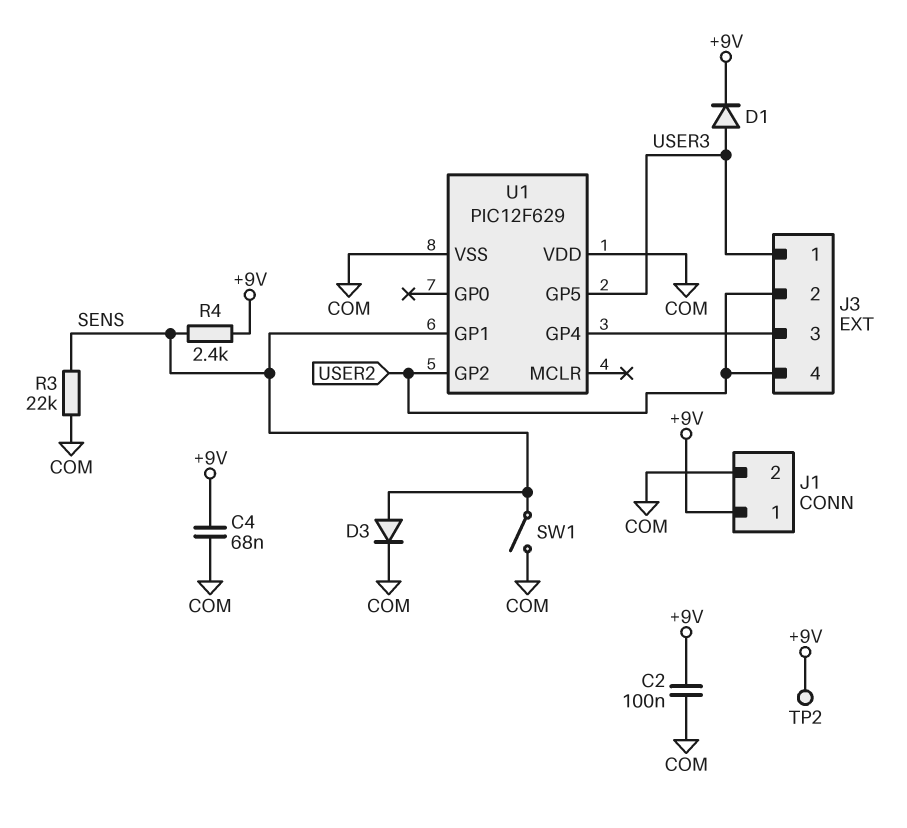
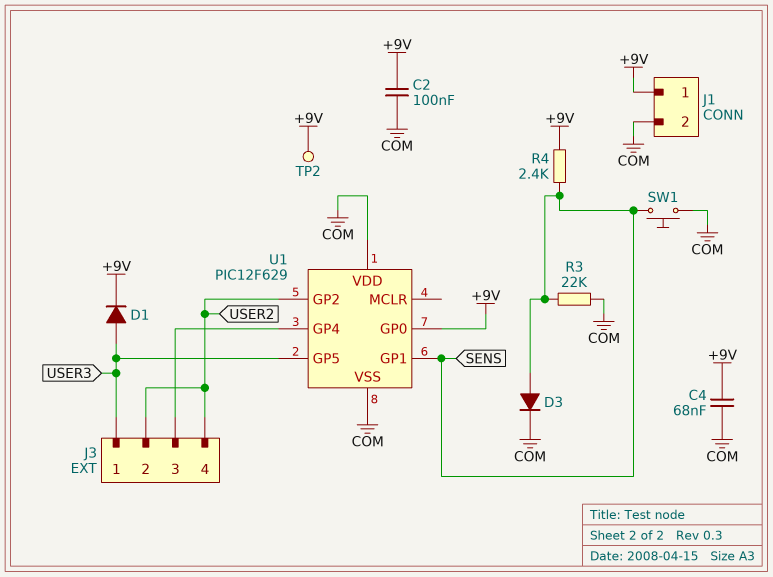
SW1: switch (COM, SENS) -> button (COM, SENS)
U1 pin GP0: none -> +9V

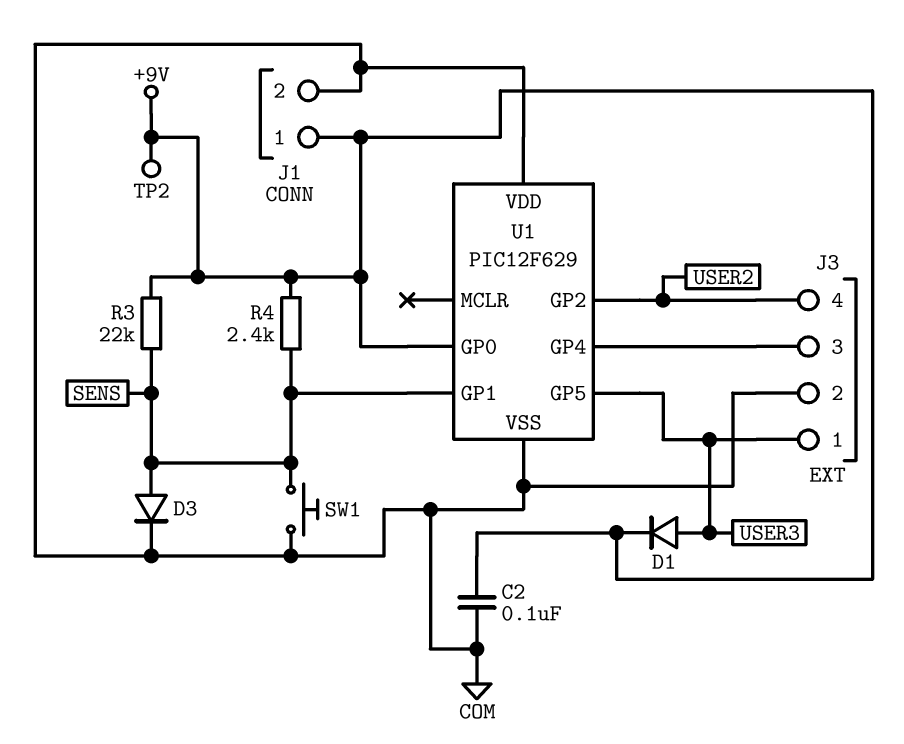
C4: 68nF (+9V, COM) -> none
J3 pin 2: USER2 -> COM
R3: 22k (COM, SENS) -> 22k (+9V, SENS)

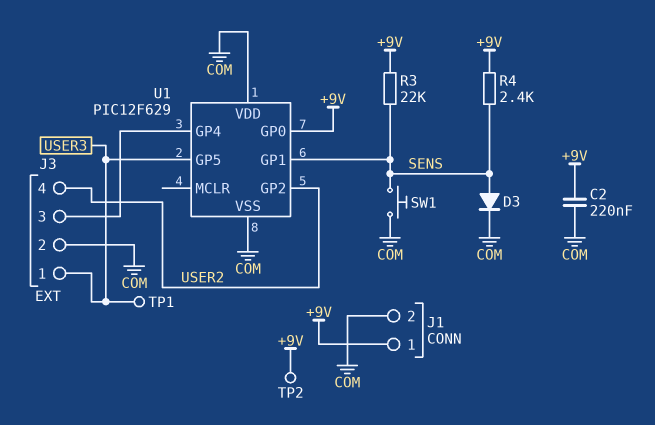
C2: 100nF (+9V, COM) -> 220nF (+9V, COM)
D1: diode (A USER3, K +9V) -> none
TP1: none -> test point (USER3)

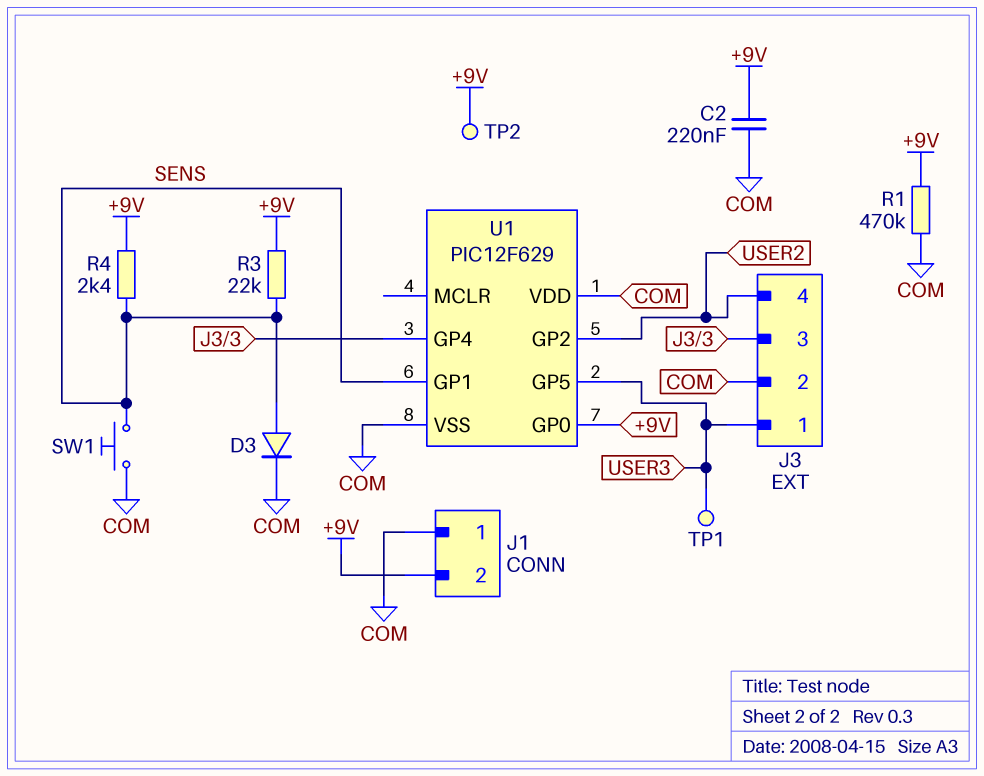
J1 pin 1: +9V -> COM
J1 pin 2: COM -> +9V
R1: none -> 470k (+9V, COM)

